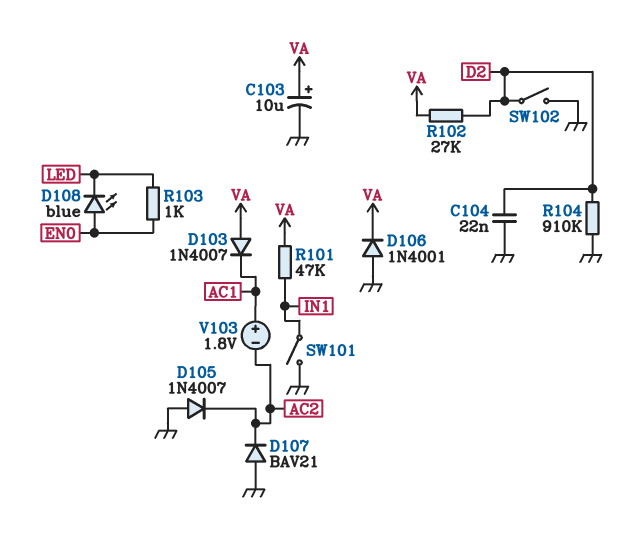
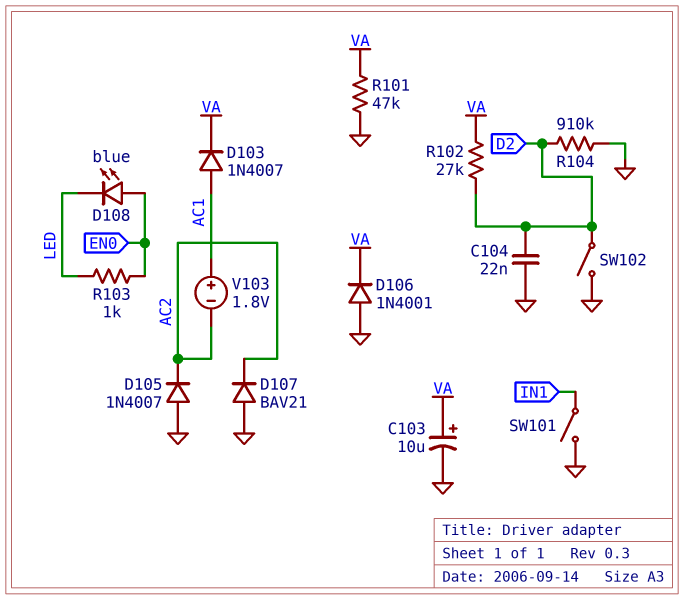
D103: diode 1N4007 (A VA, K AC1) -> diode 1N4007 (A AC1, K VA)
R101: 47k (IN1, VA) -> 47k (GND, VA)

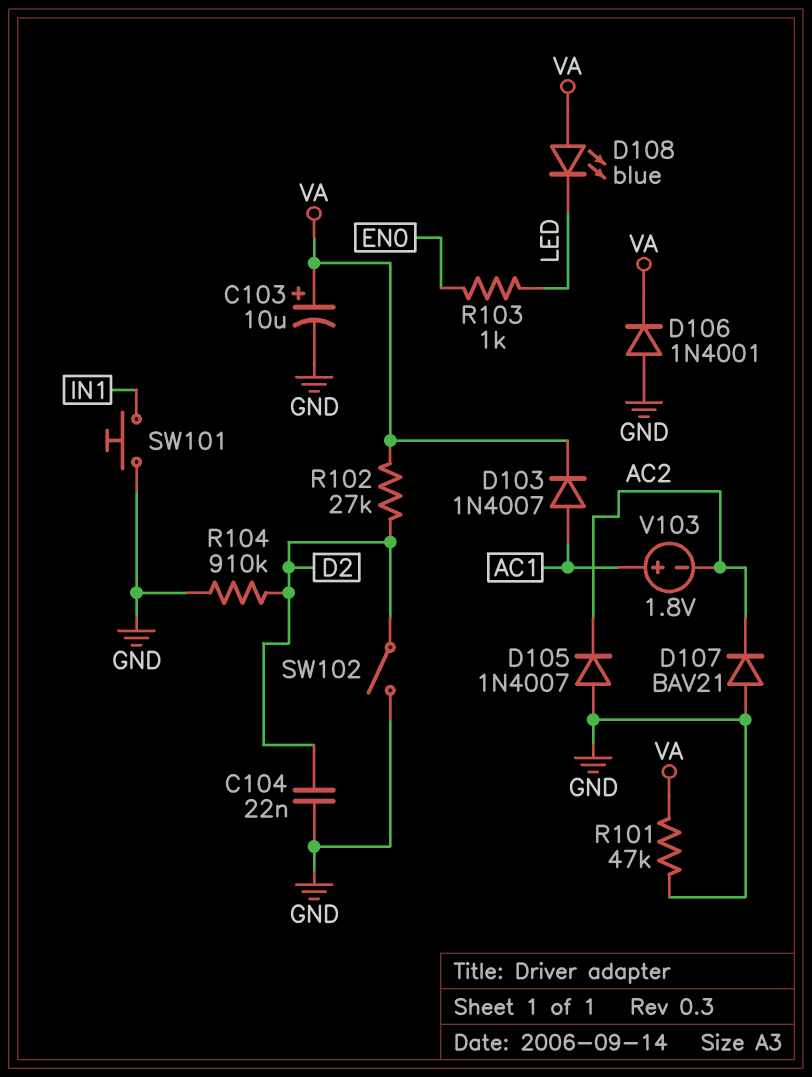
D108: LED blue (A EN0, K LED) -> LED blue (A VA, K LED)
SW101: switch (GND, IN1) -> button (GND, IN1)

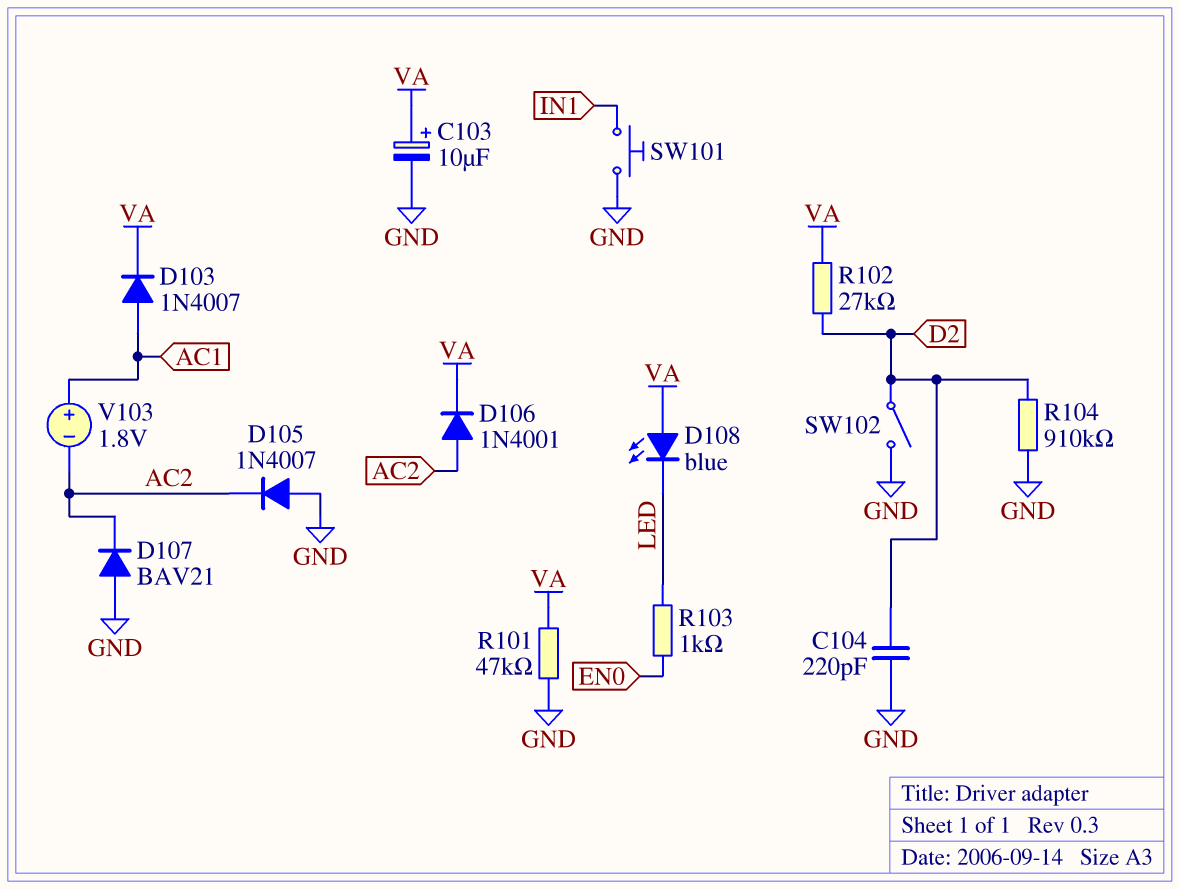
C104: 22nF (D2, GND) -> 220pF (D2, GND)
D106: diode 1N4001 (A GND, K VA) -> diode 1N4001 (A AC2, K VA)

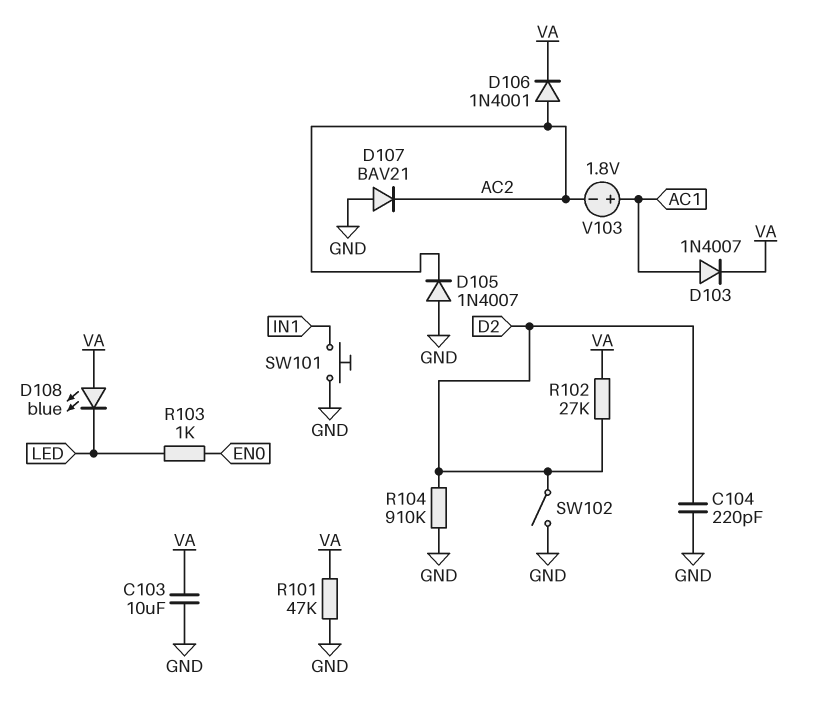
C103: 10uF (plus VA, minus GND) -> 10uF (GND, VA)

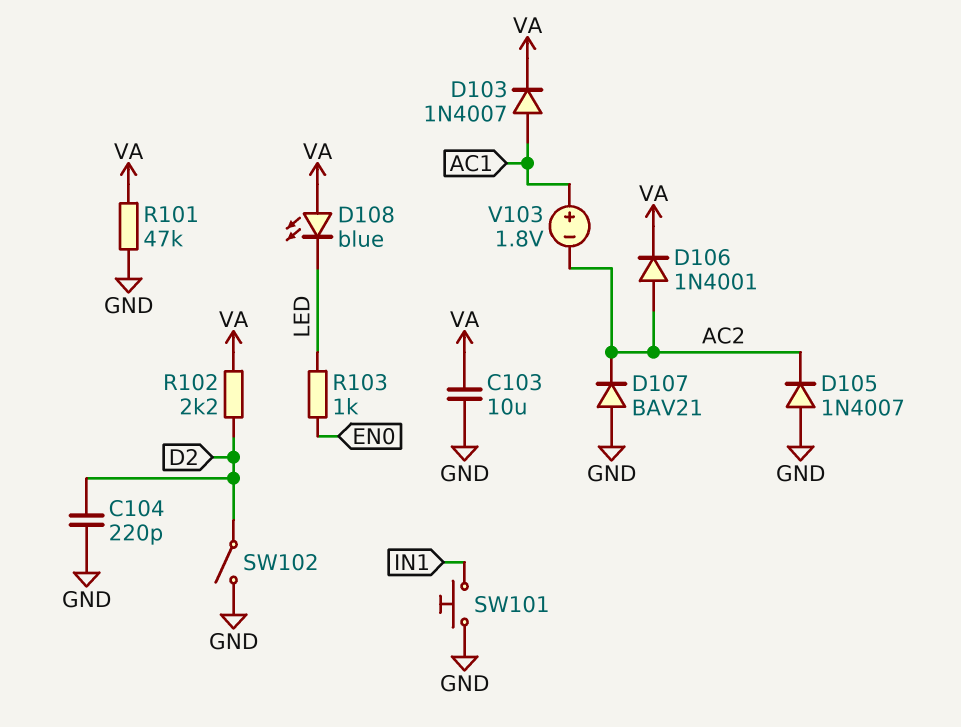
R102: 27k (D2, VA) -> 2.2k (D2, VA)
R104: 910k (D2, GND) -> none

